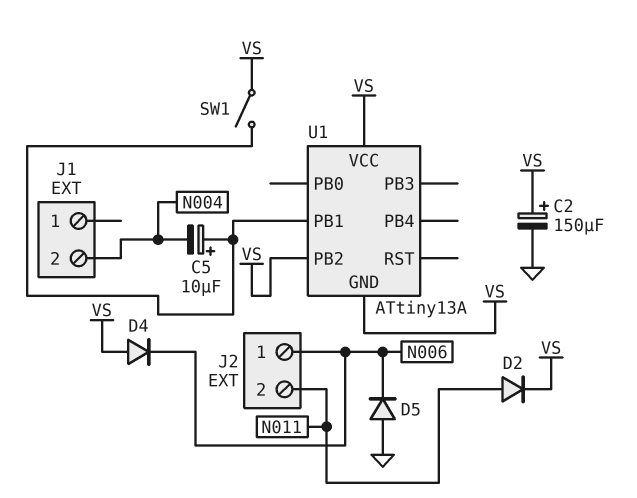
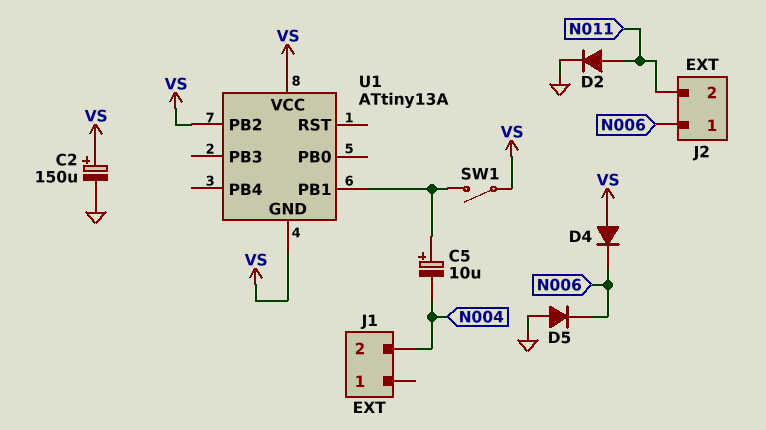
D2: diode (A N011, K VS) -> diode (A N011, K GND)

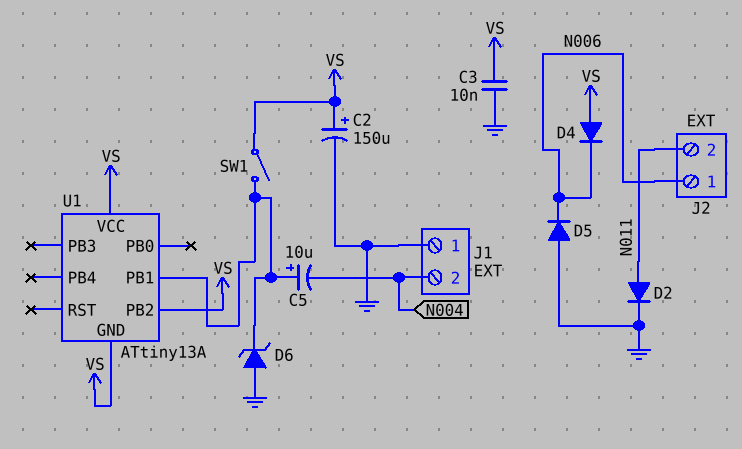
C3: none -> 10nF (GND, VS)
D6: none -> zener (A GND, K U1/PB1)
J1 pin 1: none -> GND

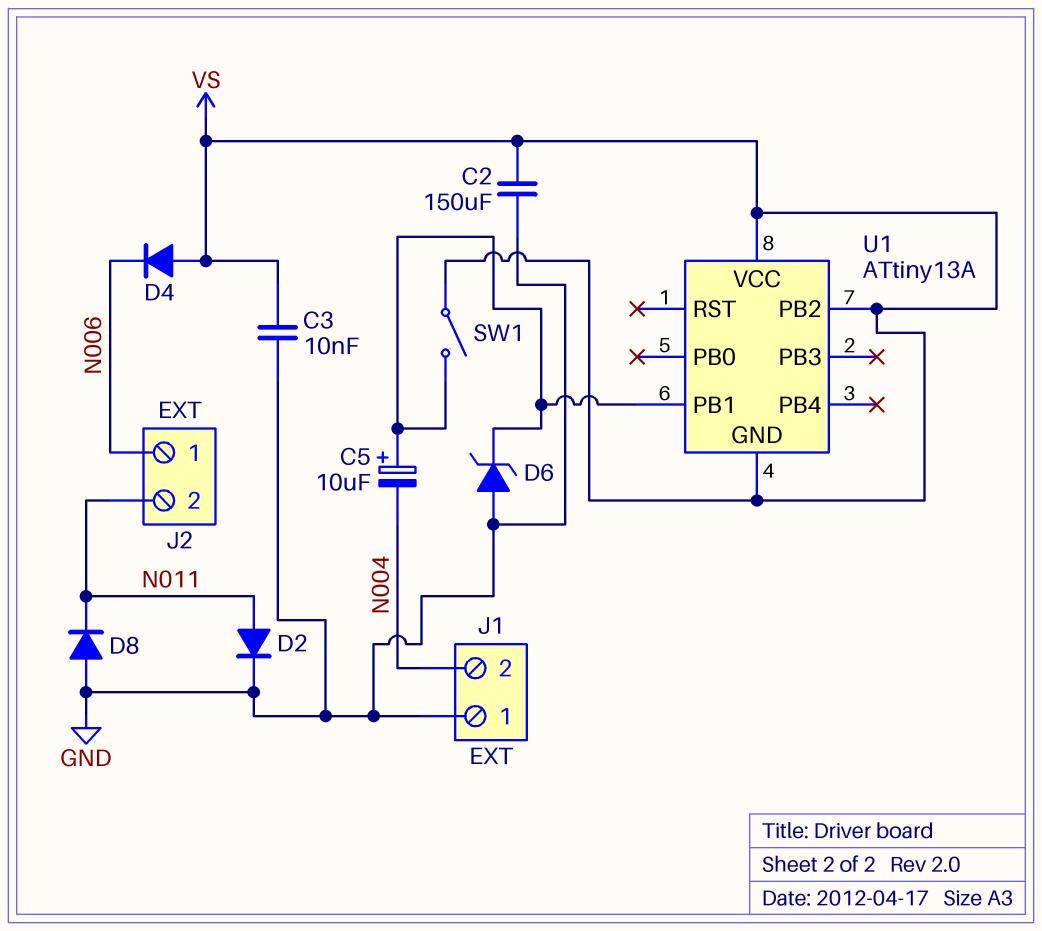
C2: 150uF (plus VS, minus GND) -> 150uF (GND, VS)
D5: diode (A GND, K N006) -> none
D8: none -> diode (A GND, K N011)

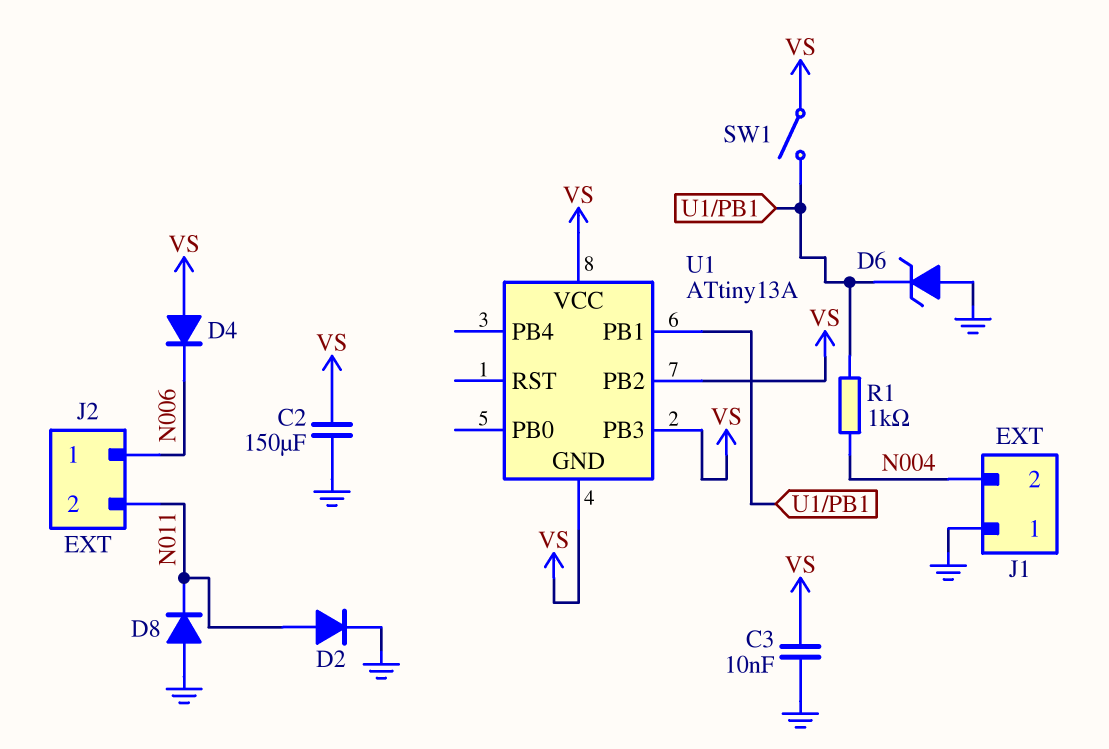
C5: 10uF (plus U1/PB1, minus N004) -> none
R1: none -> 1k (N004, U1/PB1)
U1 pin PB3: none -> VS

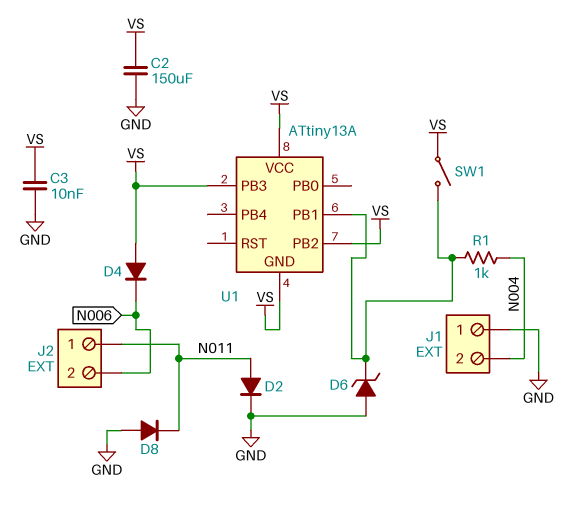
J2 pin 1: N006 -> N011
J2 pin 2: N011 -> N006

